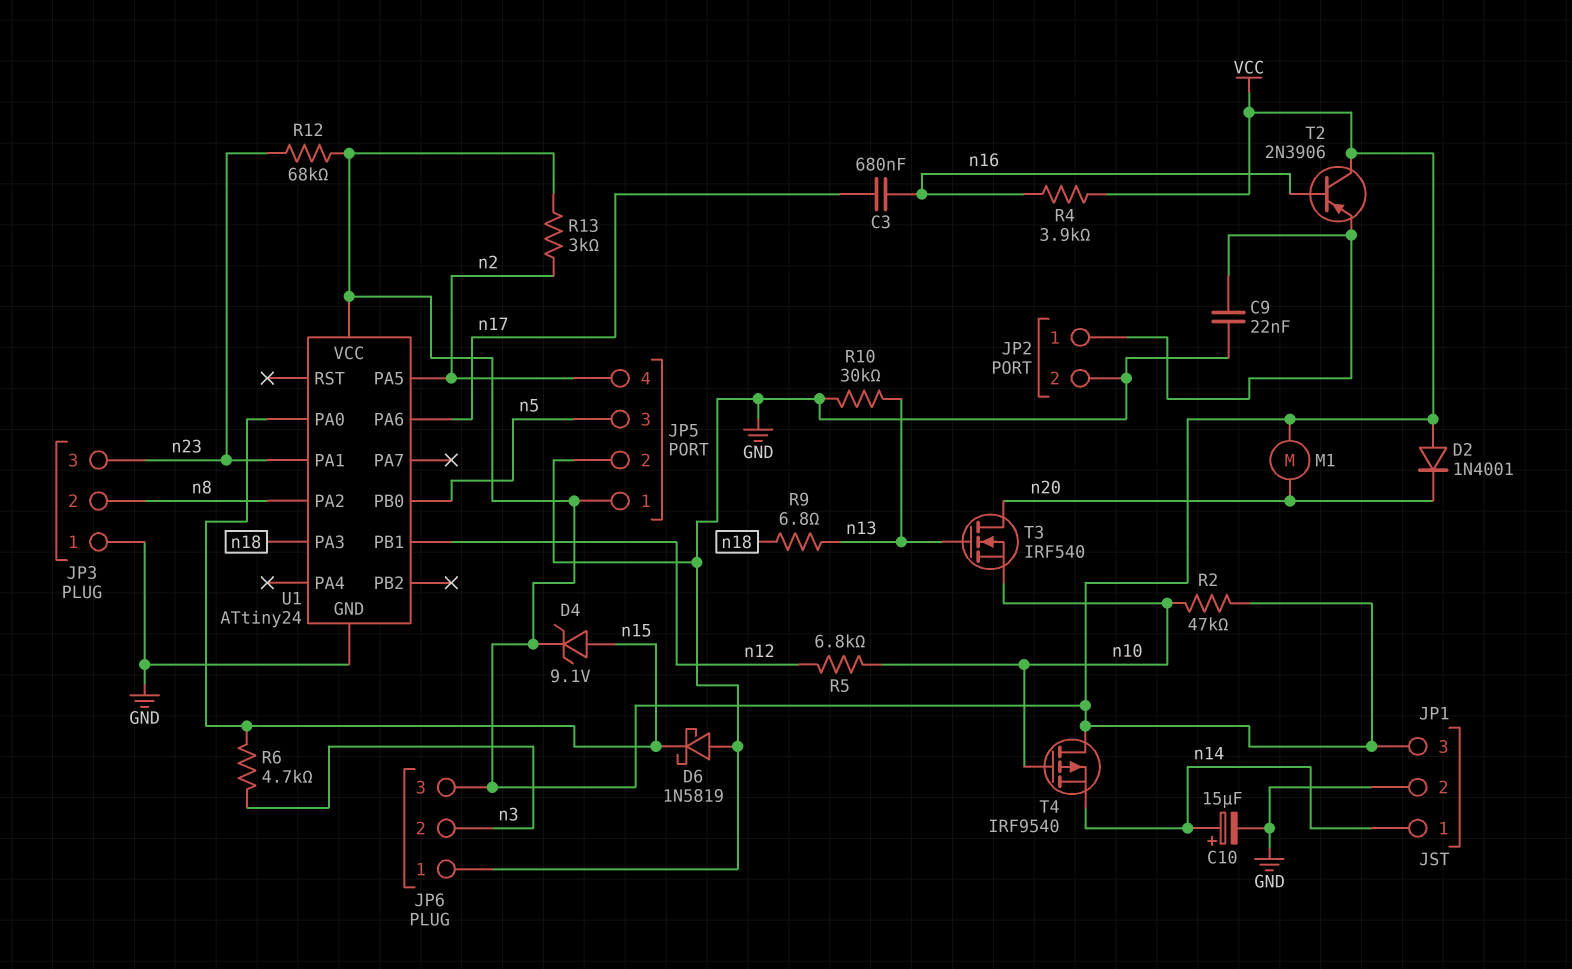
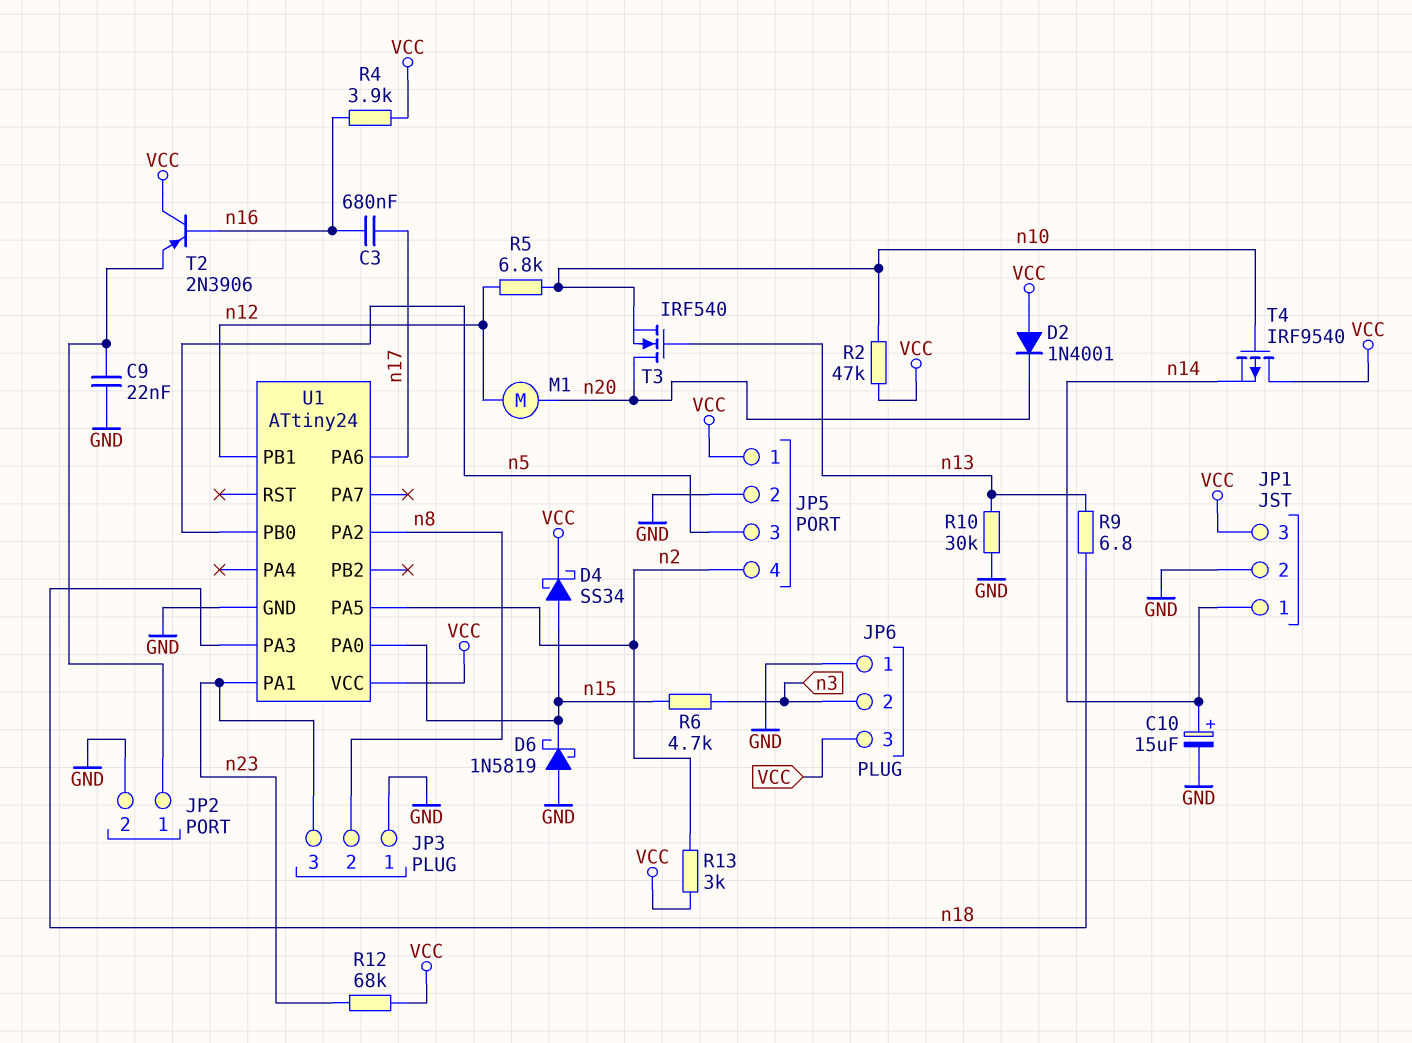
D4: zener 9.1V (A n15, K VCC) -> schottky SS34 (A n15, K VCC)
M1: motor (VCC, n20) -> motor (n12, n20)

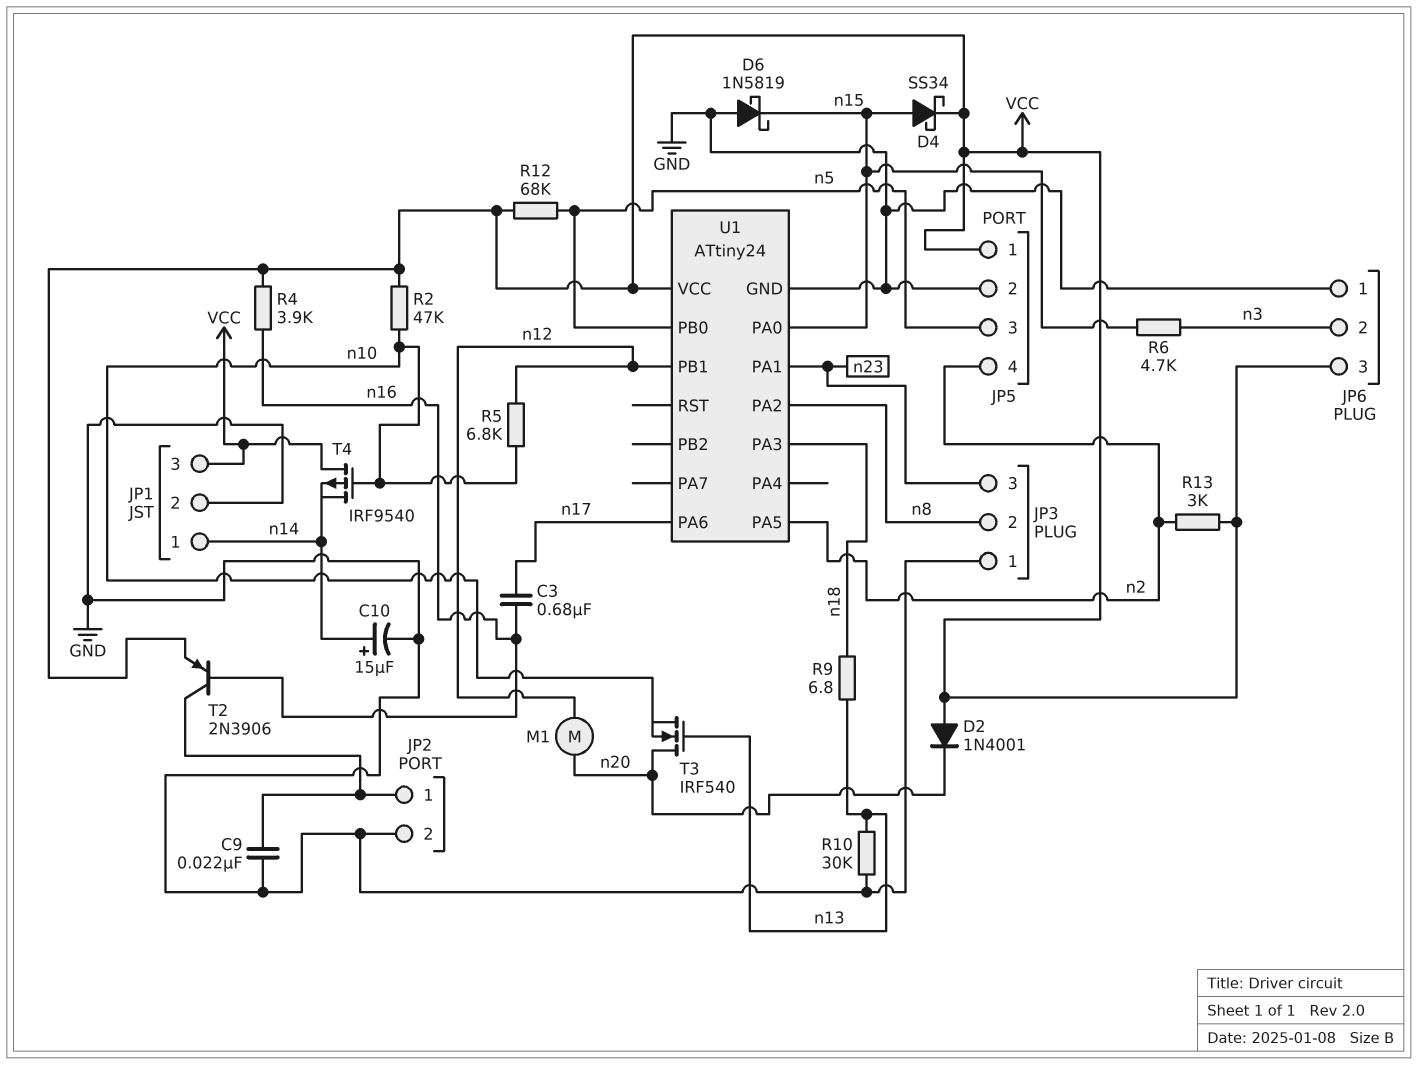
R12: 68k (VCC, n23) -> 68k (VCC, n5)
T2: PNP 2N3906 (B n16, C VCC, E JP2/1) -> PNP 2N3906 (B n16, C JP2/1, E VCC)

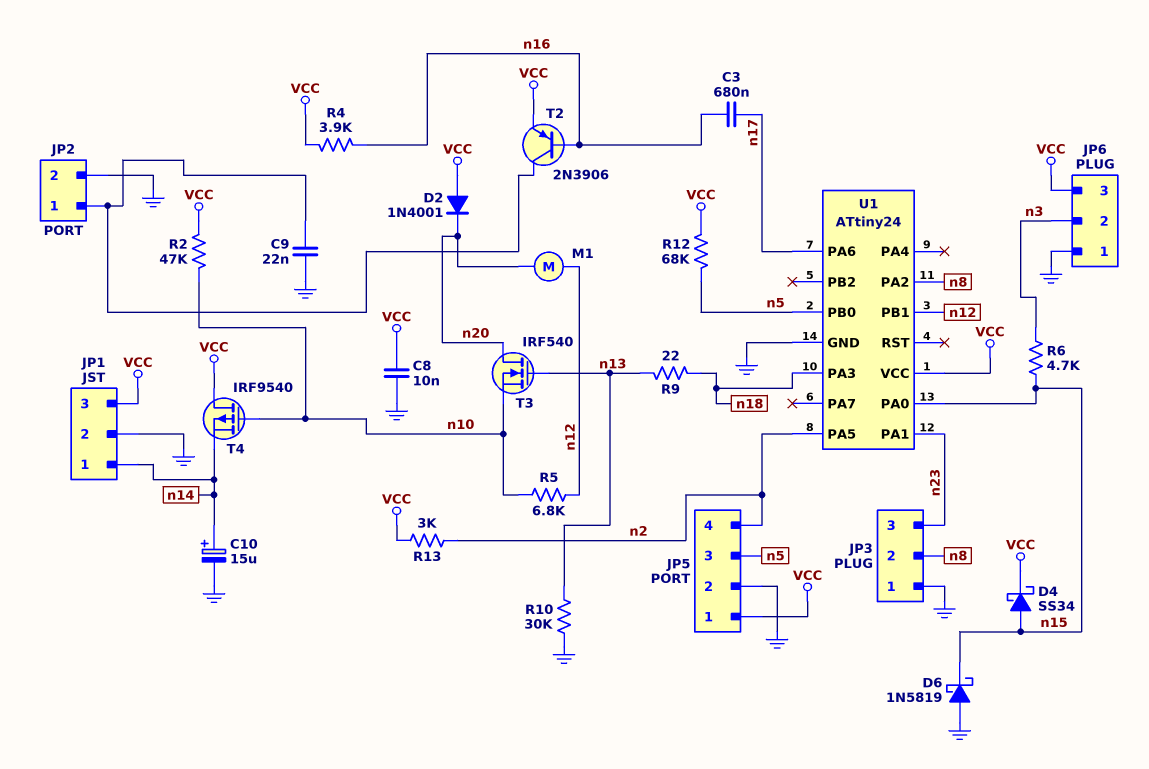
C8: none -> 10nF (GND, VCC)
R9: 6.8 (n13, n18) -> 22 (n13, n18)

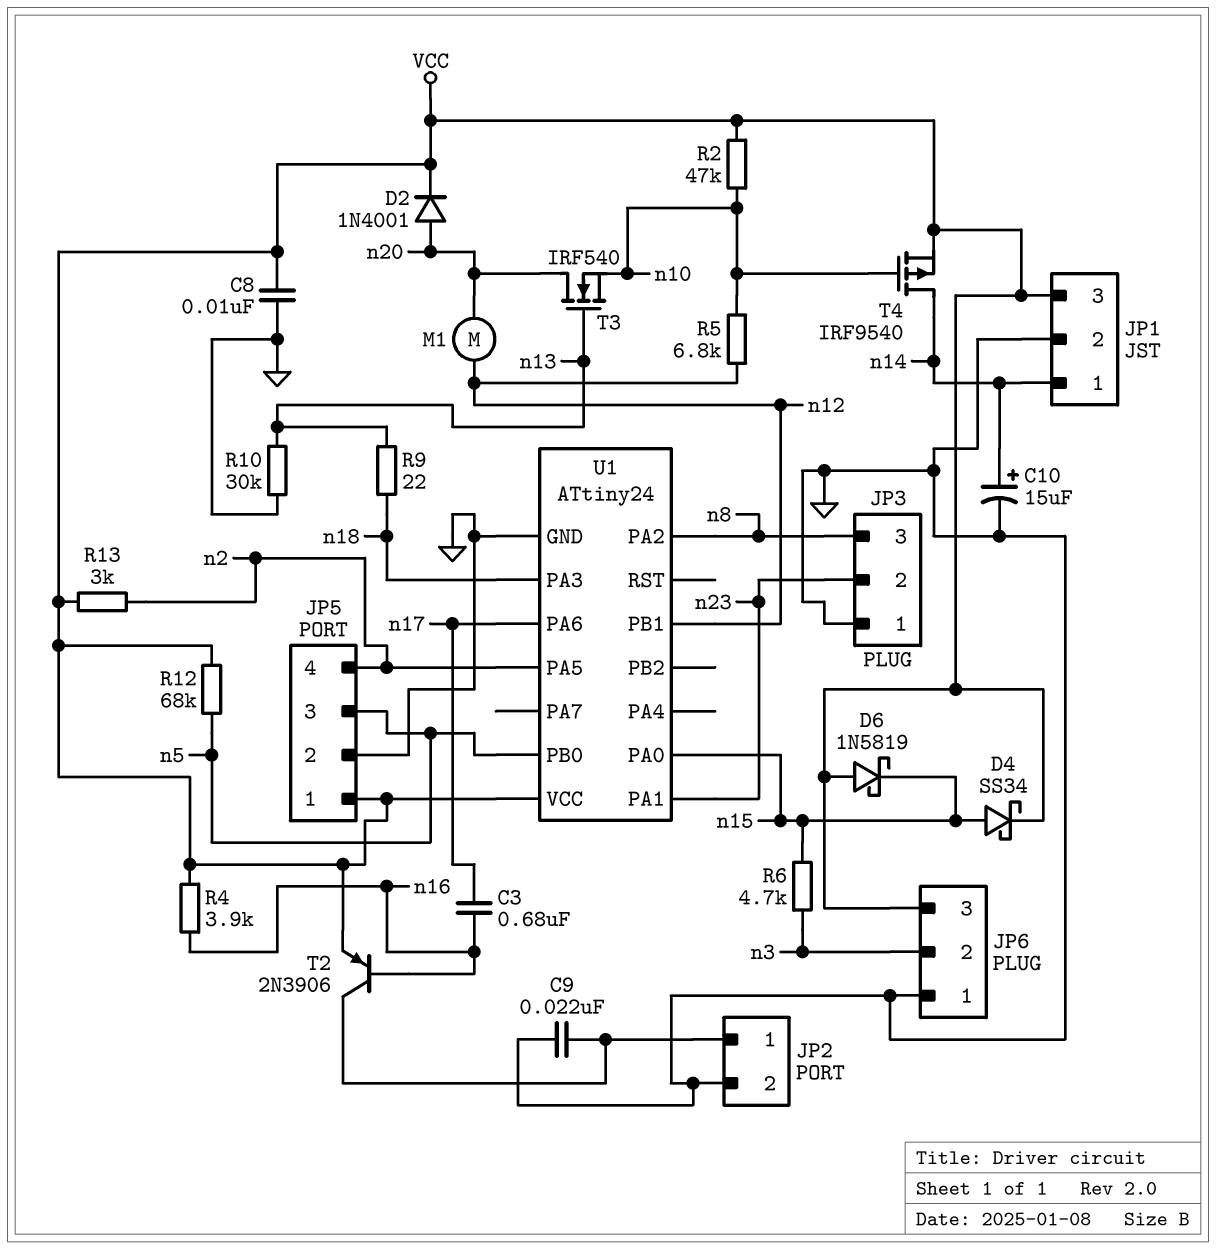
D2: diode 1N4001 (A VCC, K n20) -> diode 1N4001 (A n20, K VCC)
D6: schottky 1N5819 (A GND, K n15) -> schottky 1N5819 (A VCC, K n15)
JP3 pin 2: n8 -> n23
JP3 pin 3: n23 -> n8
T4: PMOS IRF9540 (G n10, D VCC, S n14) -> PMOS IRF9540 (G n10, D n14, S VCC)

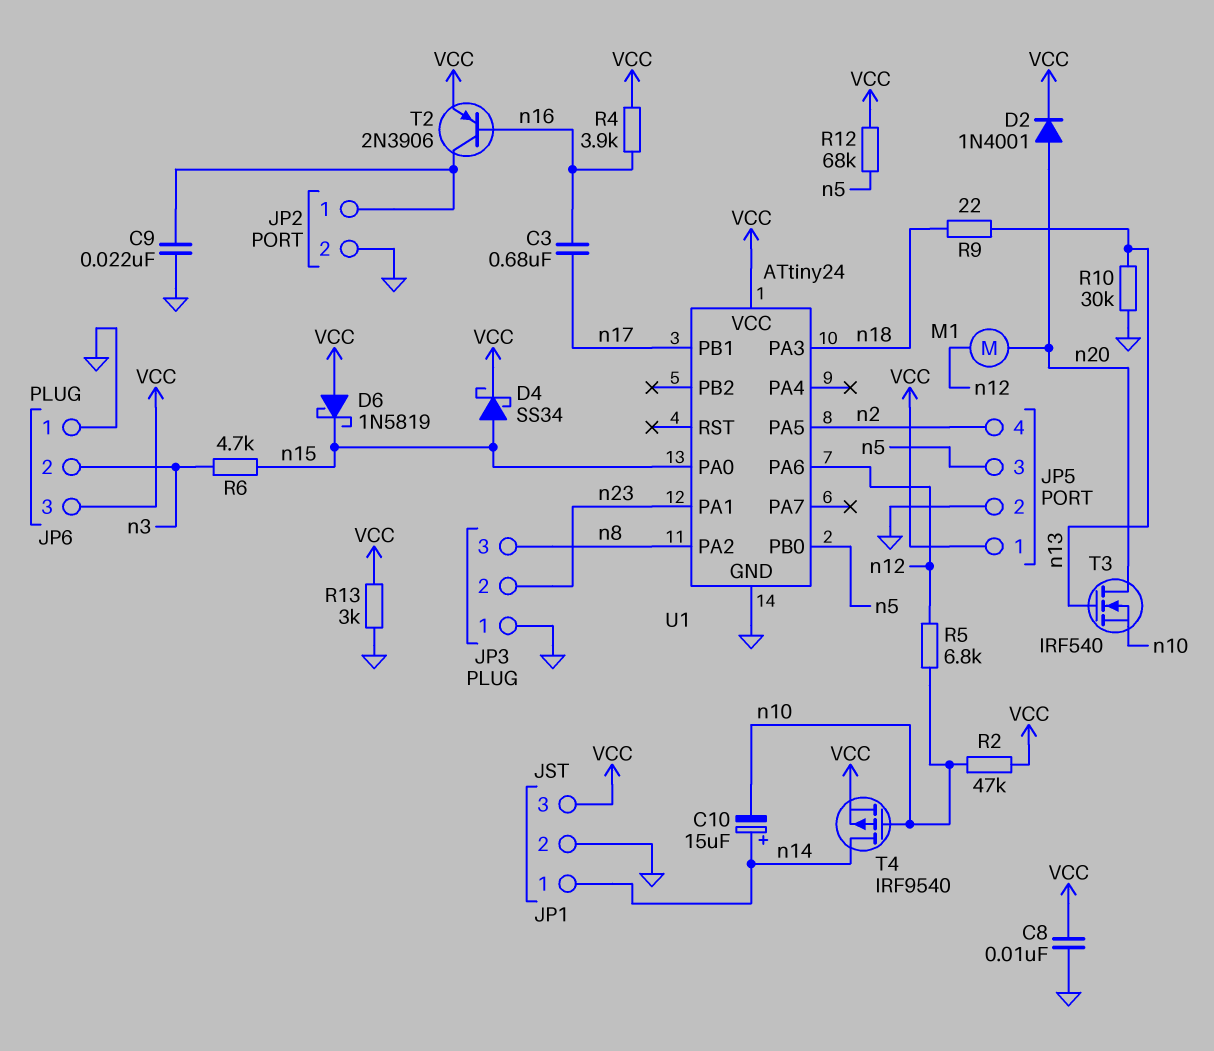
C10: 15uF (plus n14, minus GND) -> 15uF (plus n14, minus n10)
R13: 3k (VCC, n2) -> 3k (GND, VCC)
U1 pin PA6: n17 -> n12
U1 pin PB1: n12 -> n17

